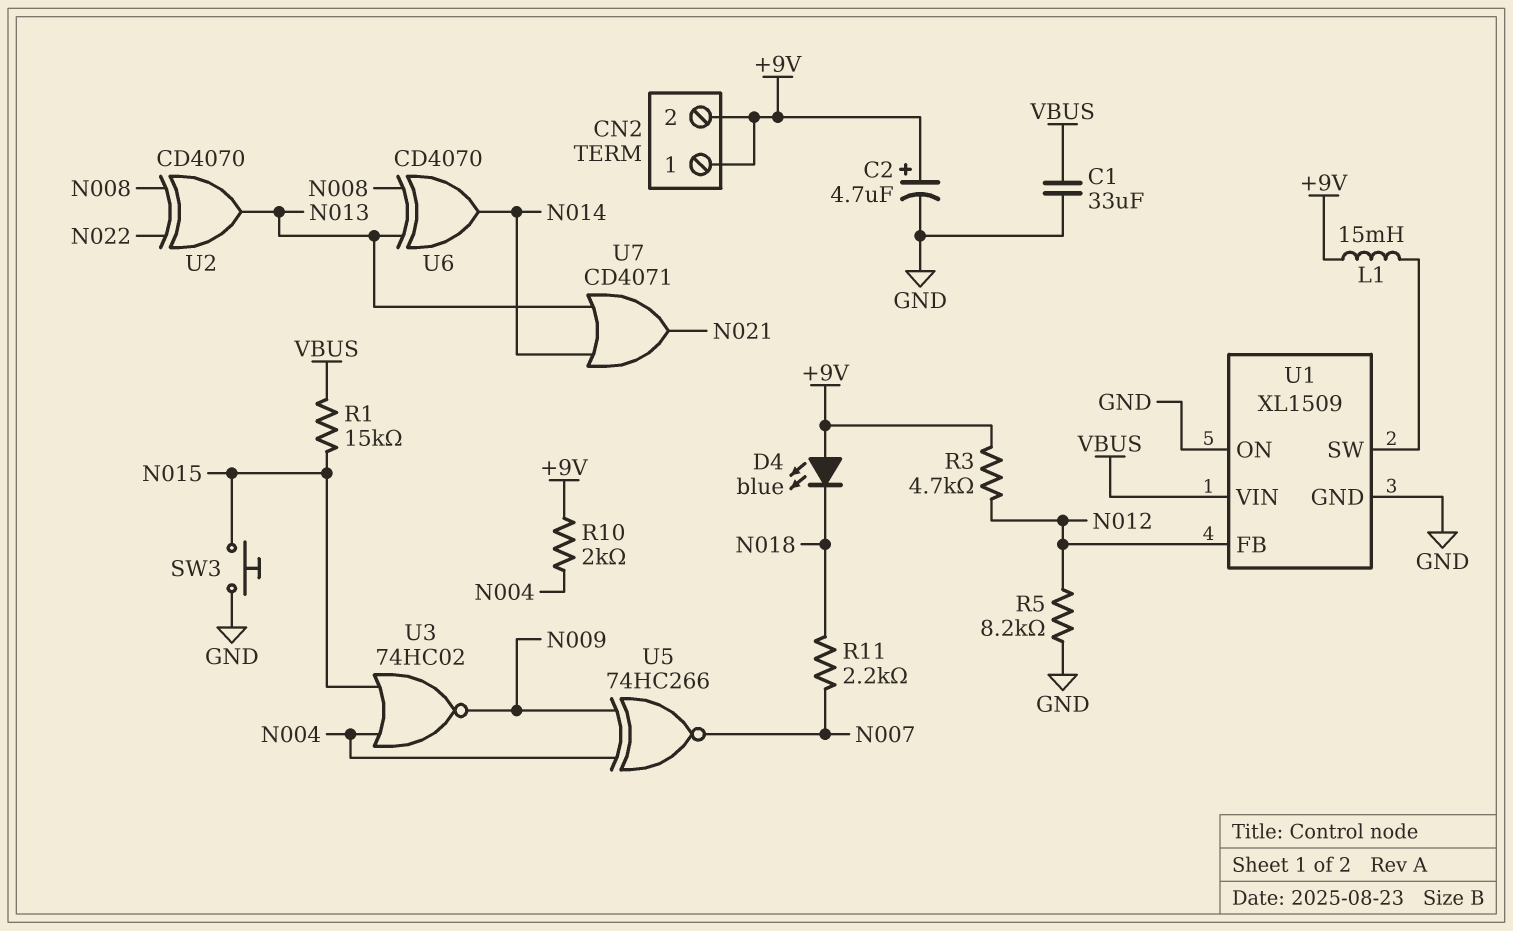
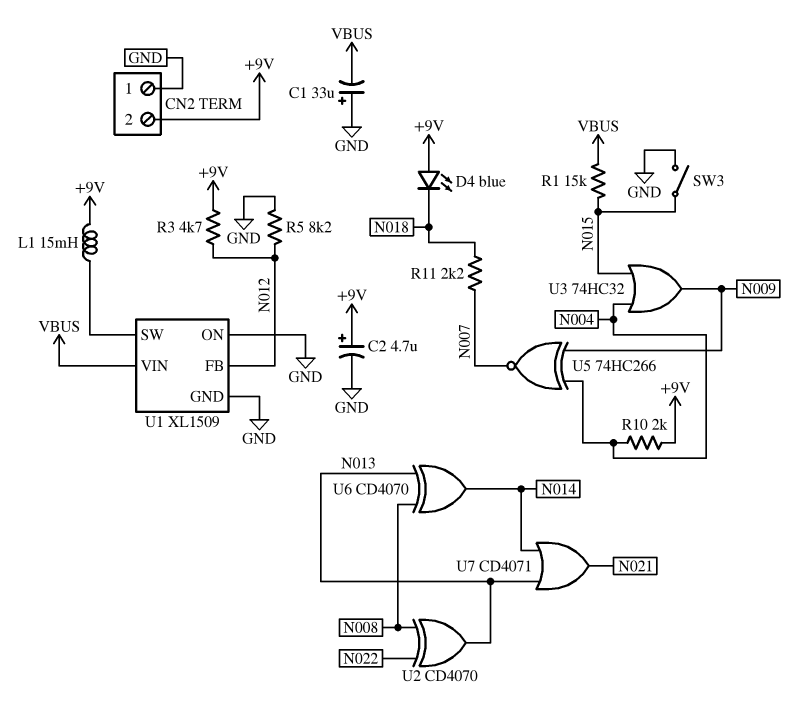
C1: 33uF (GND, VBUS) -> 33uF (plus GND, minus VBUS)
CN2 pin 1: +9V -> GND
SW3: button (GND, N015) -> switch (GND, N015)
U3: NOR 74HC02 (in N004, in N015, out N009) -> OR 74HC32 (in N004, in N015, out N009)

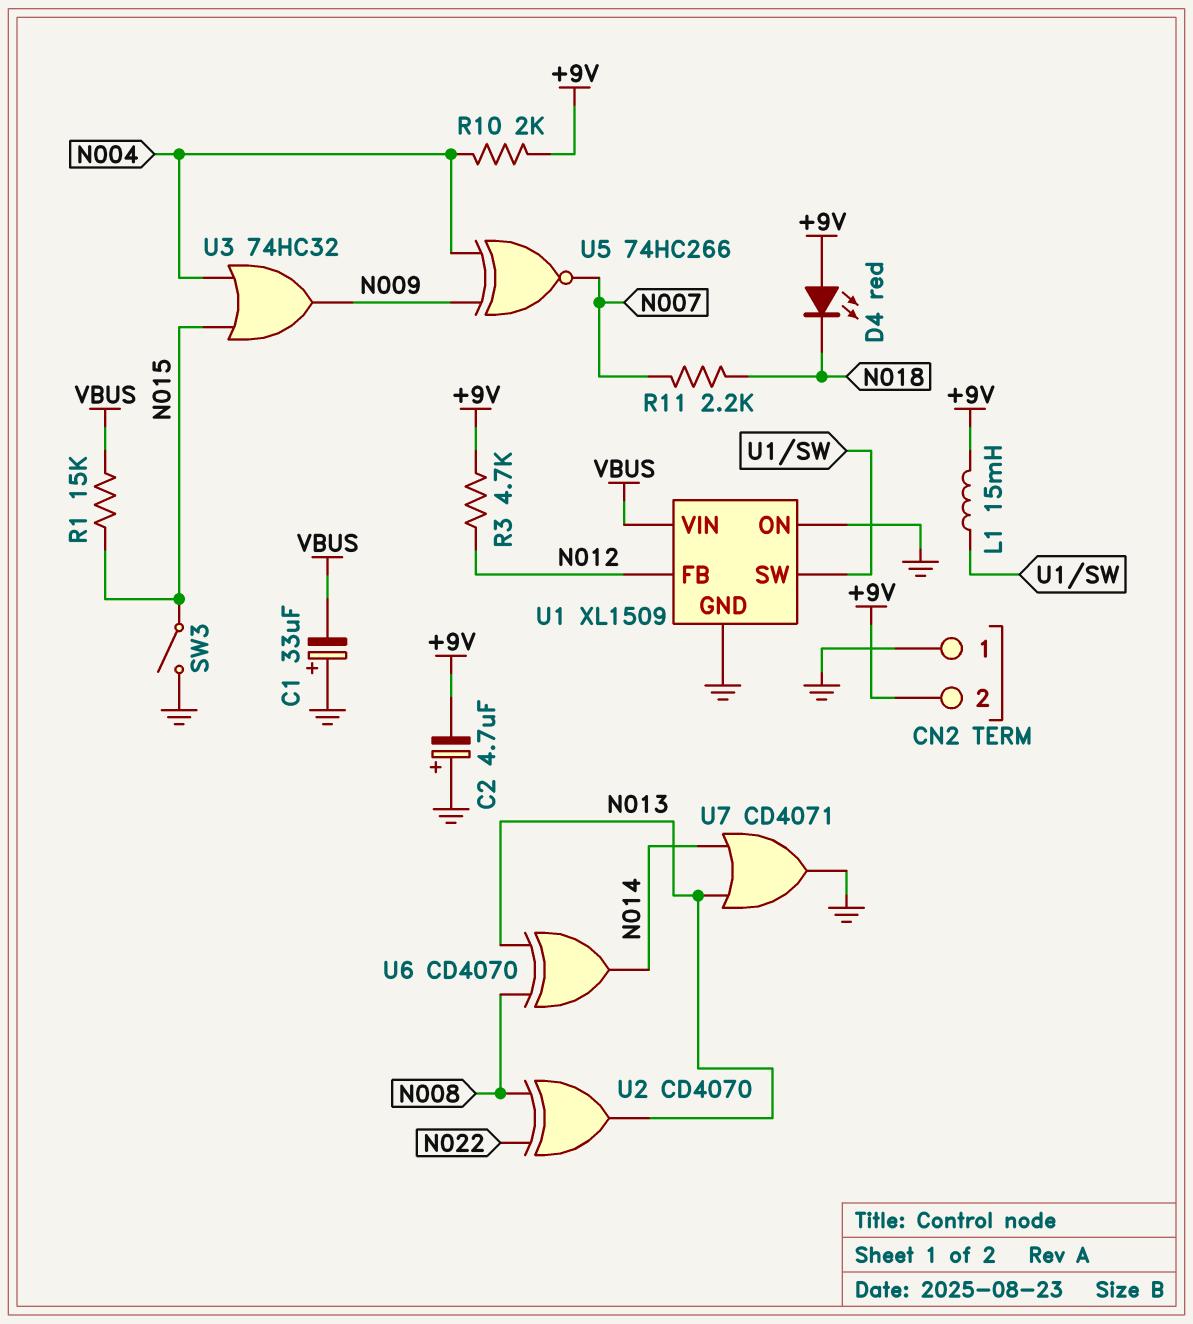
C2: 4.7uF (plus +9V, minus GND) -> 4.7uF (plus GND, minus +9V)
D4: LED blue (A +9V, K N018) -> LED red (A +9V, K N018)
R5: 8.2k (GND, N012) -> none
U7: OR CD4071 (in N013, in N014, out N021) -> OR CD4071 (in N013, in N014, out GND)

